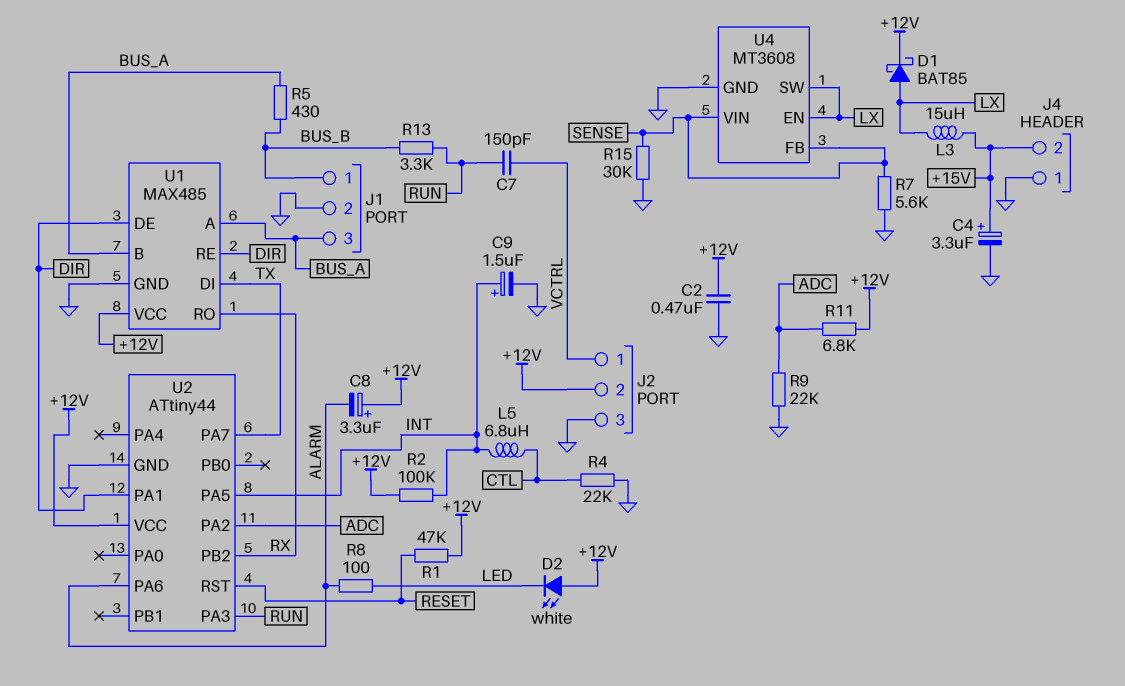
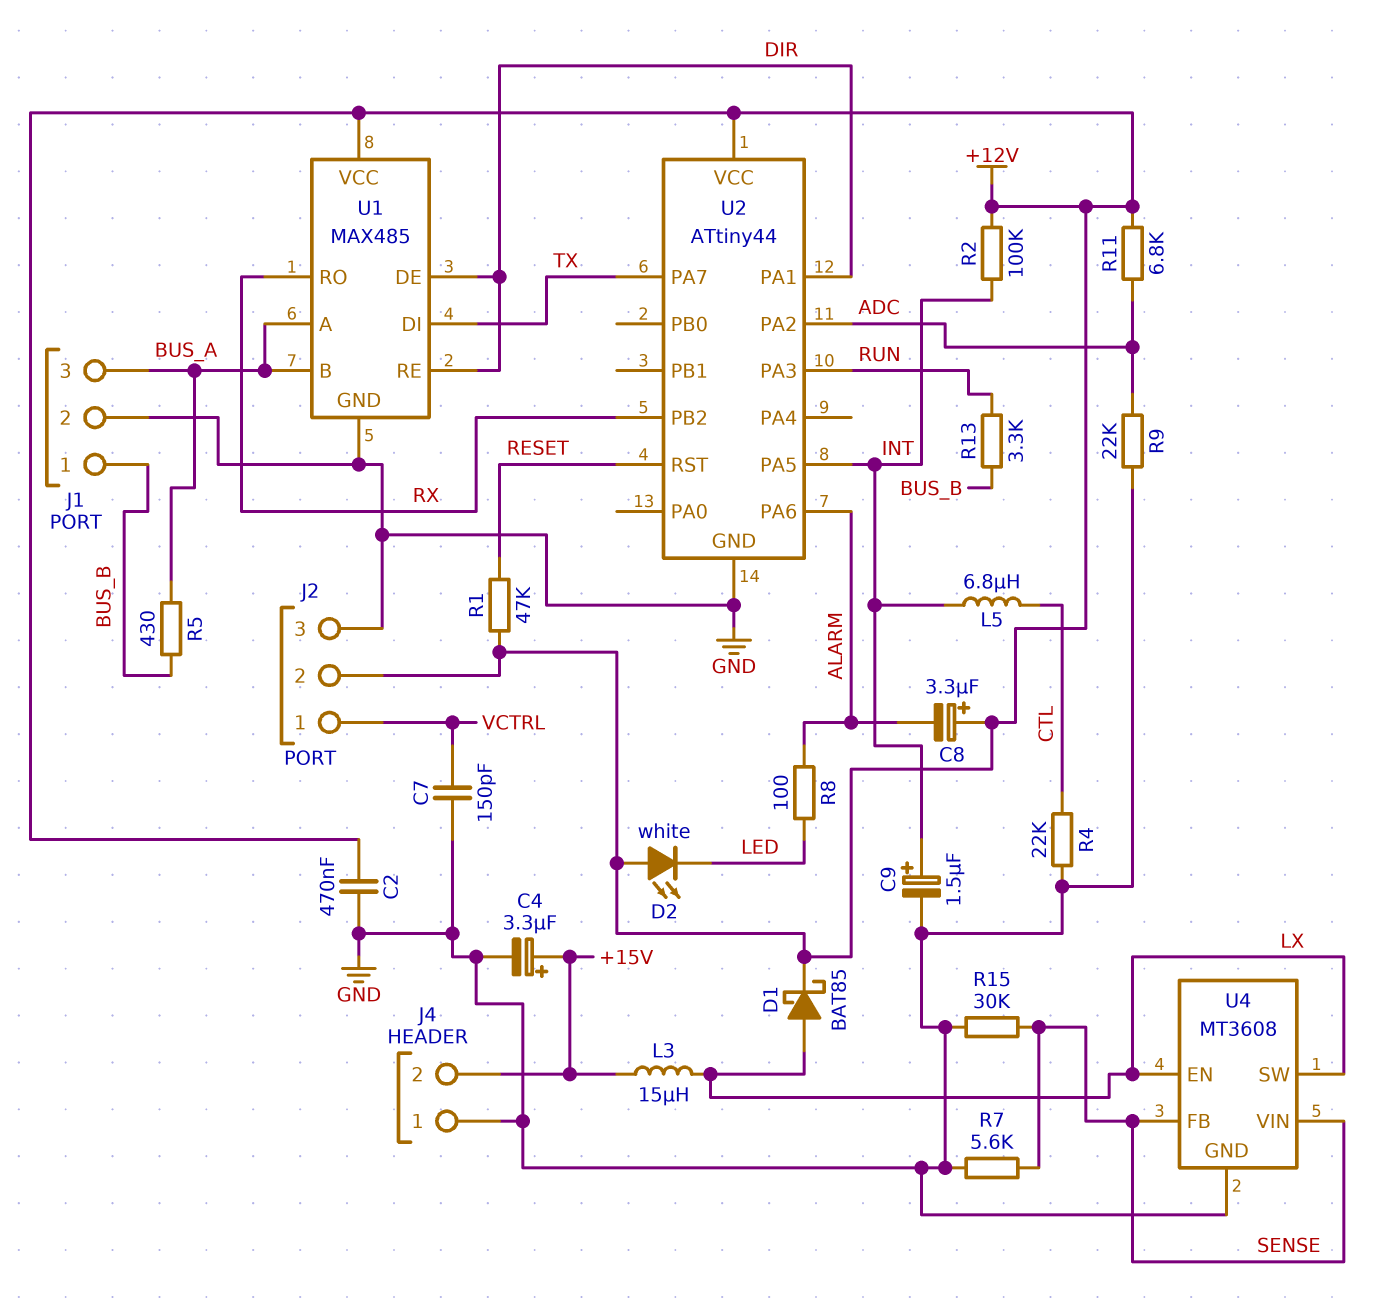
C7: 150pF (RUN, VCTRL) -> 150pF (GND, VCTRL)

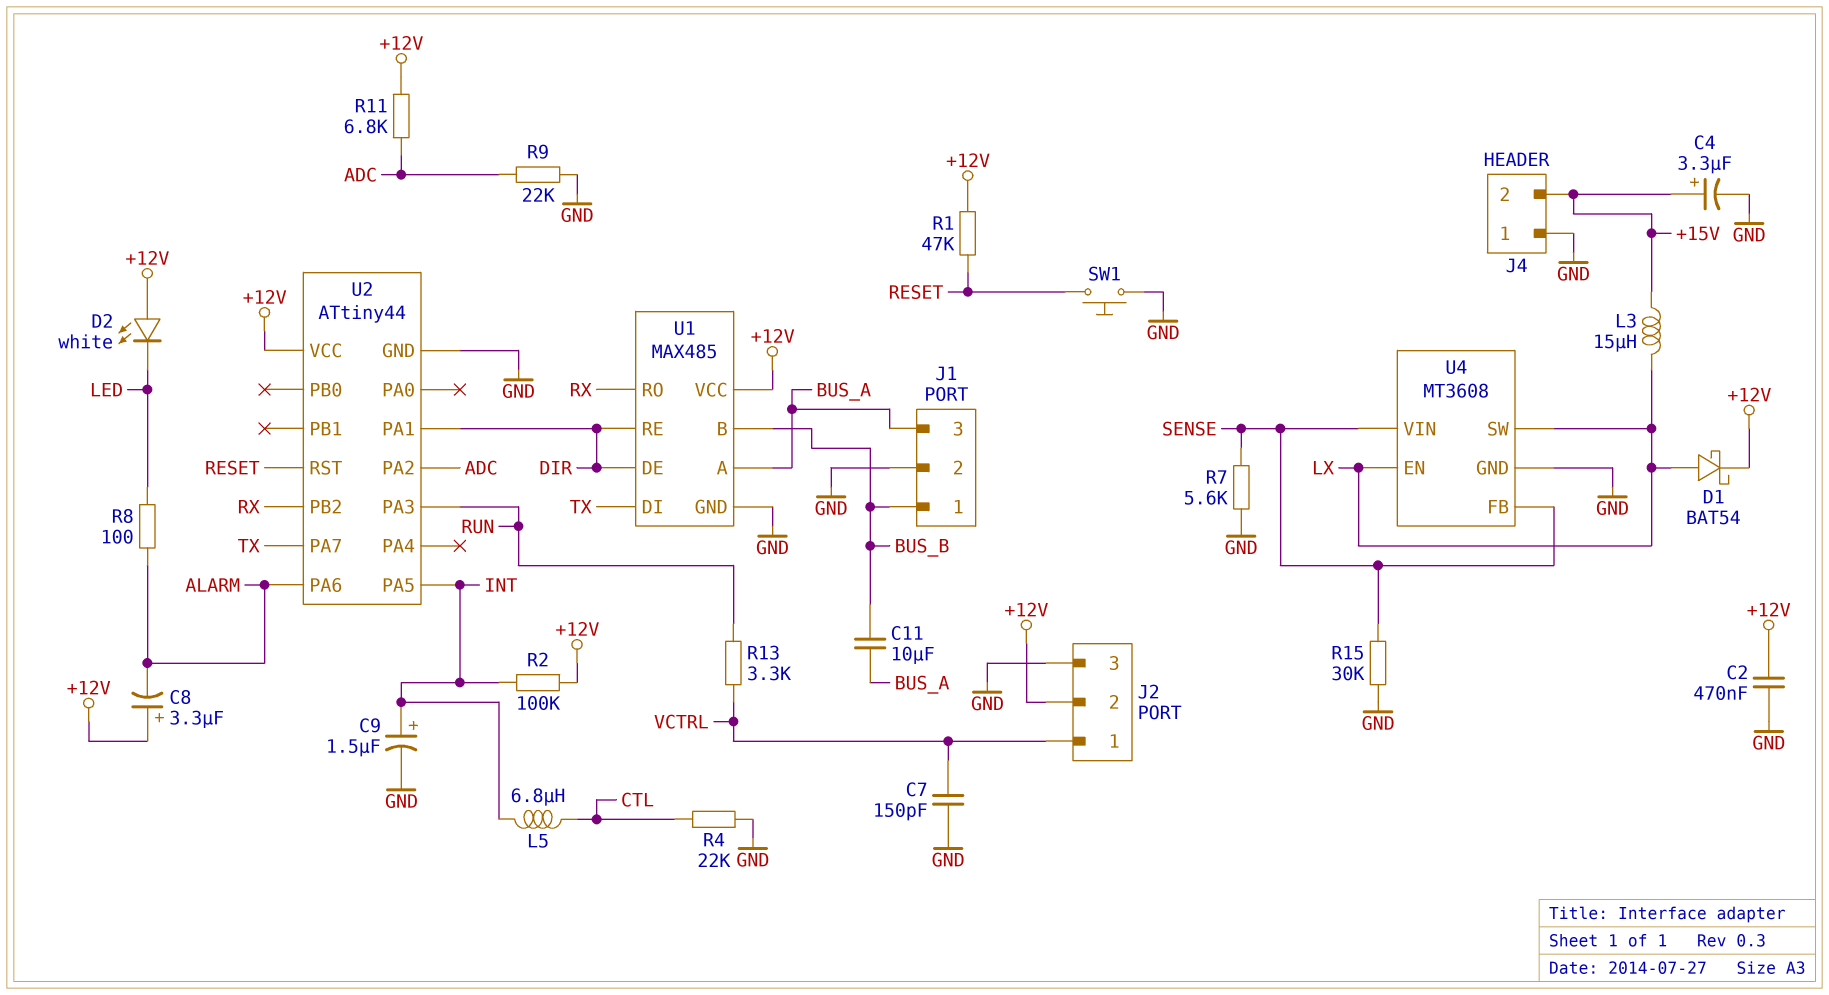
C11: none -> 10uF (BUS_A, BUS_B)
D1: schottky BAT85 (A LX, K +12V) -> schottky BAT54 (A LX, K +12V)
R5: 430 (BUS_A, BUS_B) -> none
R13: 3.3k (BUS_B, RUN) -> 3.3k (RUN, VCTRL)
SW1: none -> button (GND, RESET)
U1 pin B: BUS_A -> BUS_B

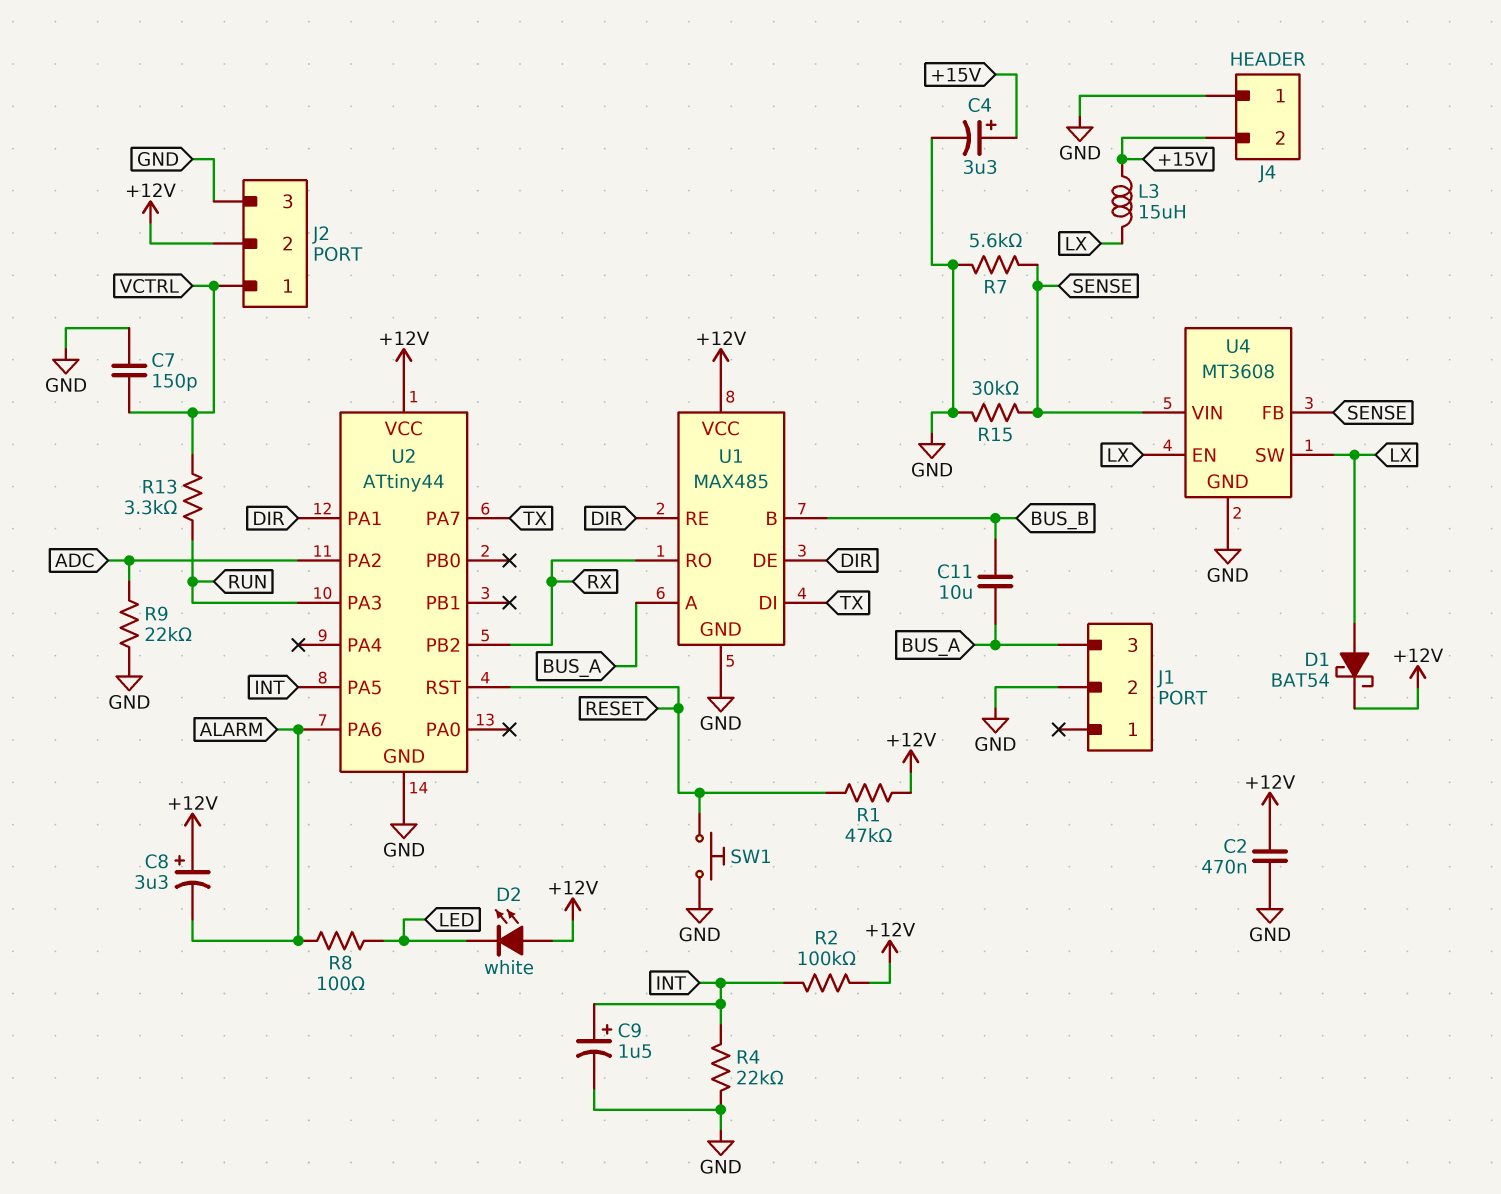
J1 pin 1: BUS_B -> none
L5: 6.8uH (CTL, INT) -> none
R4: 22k (CTL, GND) -> 22k (GND, INT)
R11: 6.8k (+12V, ADC) -> none

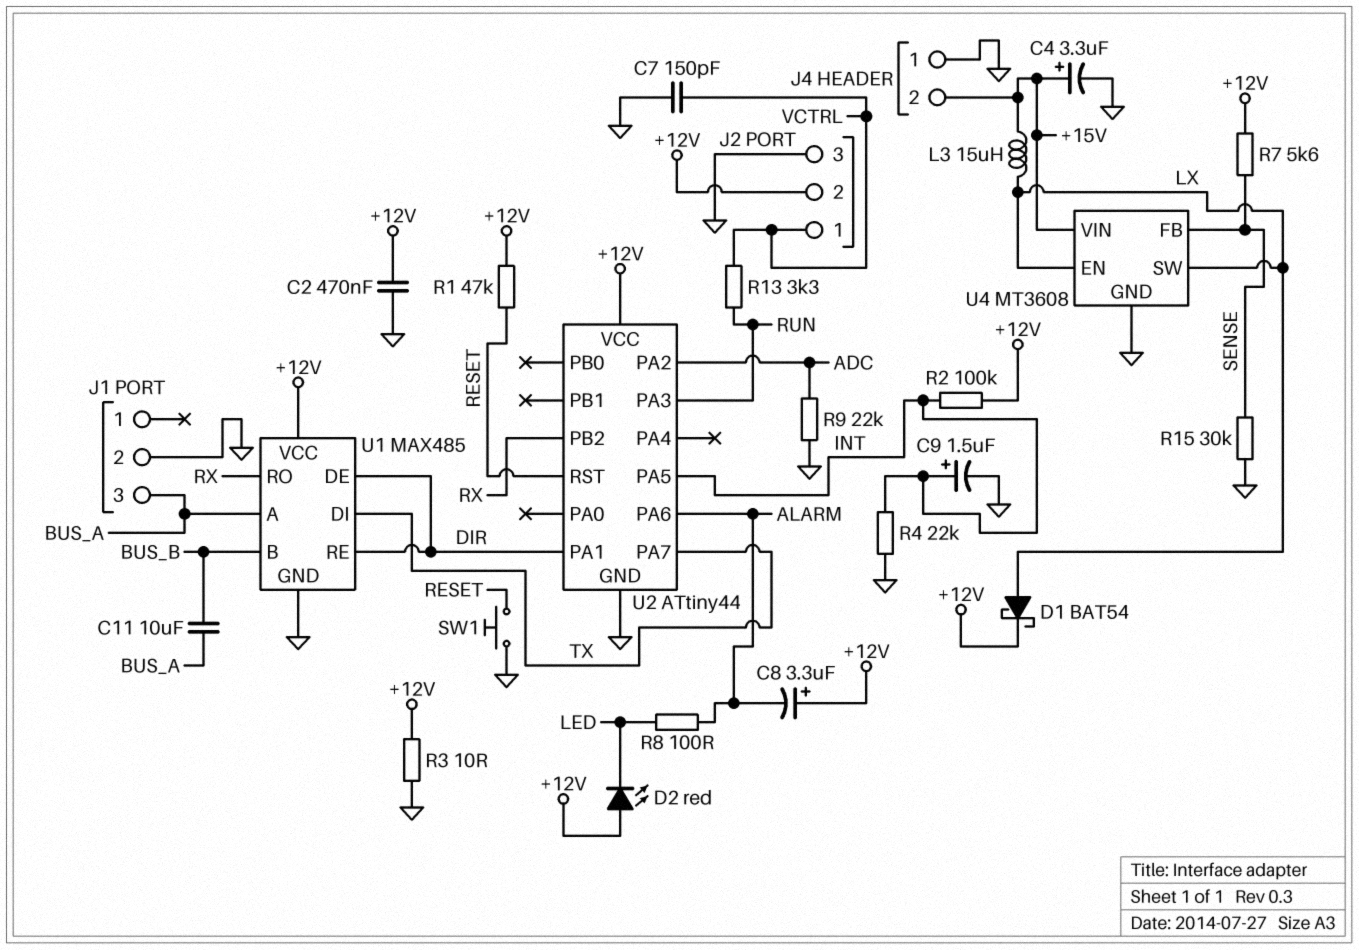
D2: LED white (A +12V, K LED) -> LED red (A +12V, K LED)
R3: none -> 10 (+12V, GND)
R7: 5.6k (GND, SENSE) -> 5.6k (+12V, SENSE)
U4 pin VIN: SENSE -> +15V

